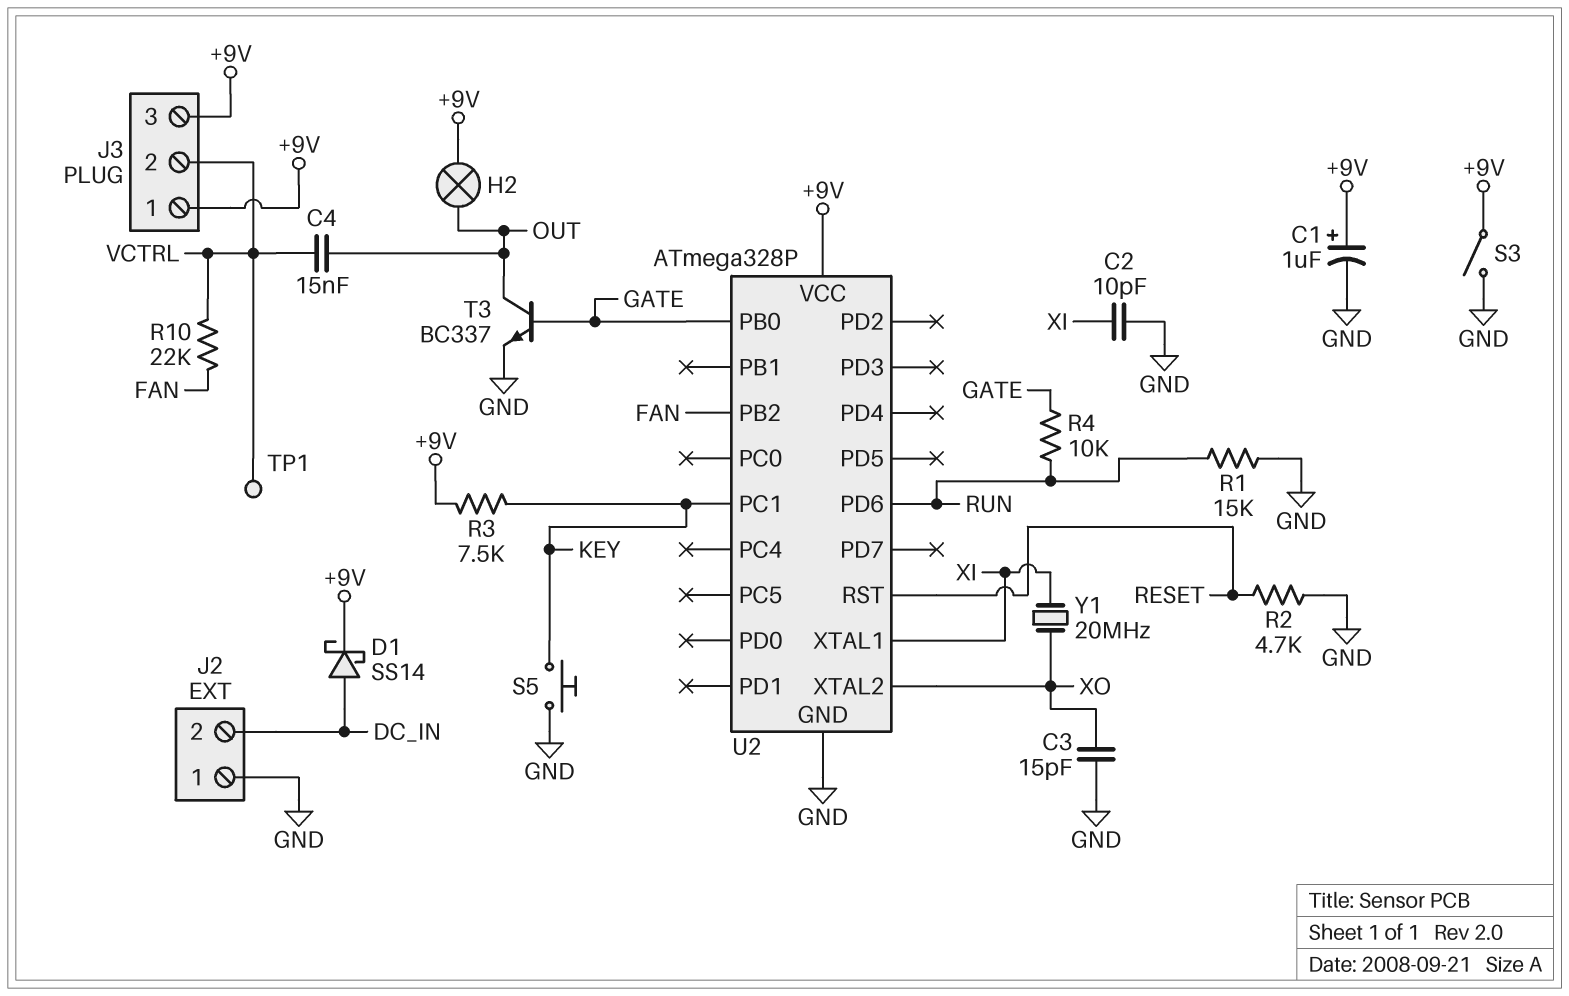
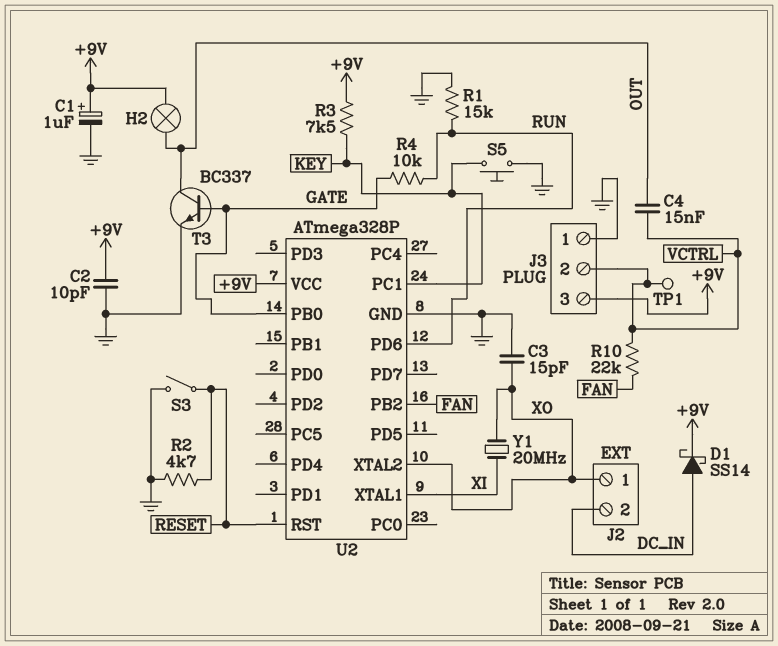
C2: 10pF (GND, XI) -> 10pF (+9V, GND)
J2 pin 1: GND -> XO
J3 pin 1: +9V -> GND
S3: switch (+9V, GND) -> switch (GND, RESET)

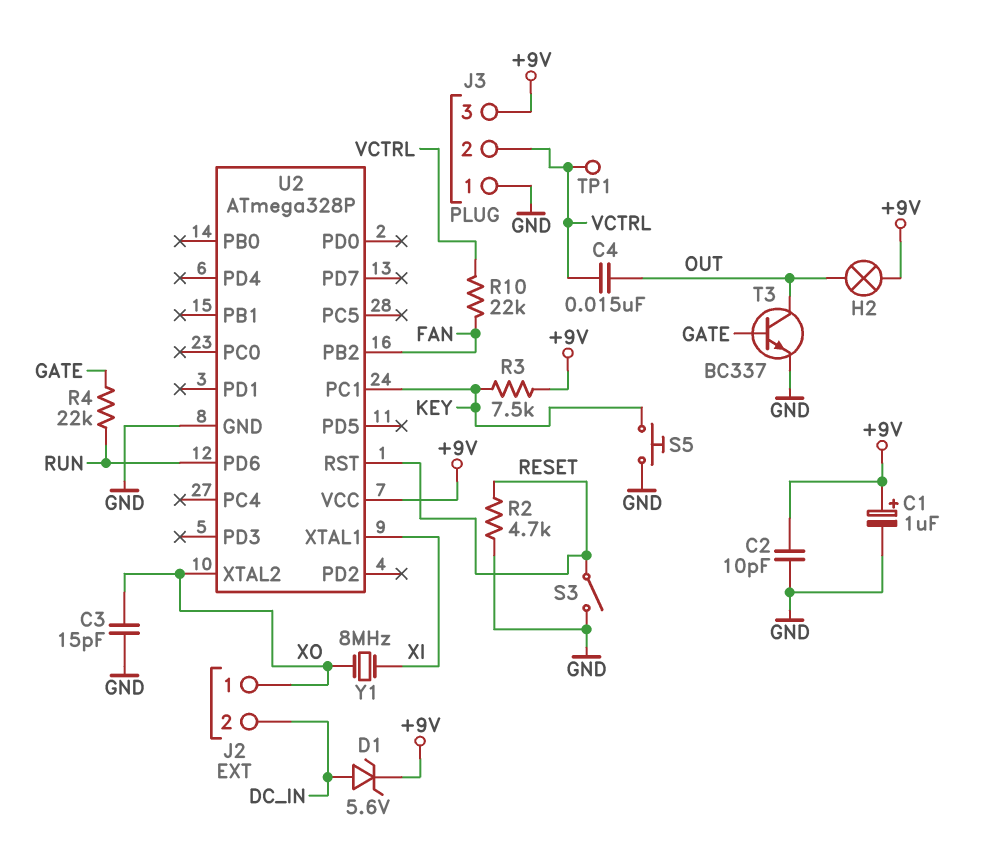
D1: schottky SS14 (A DC_IN, K +9V) -> zener 5.6V (A DC_IN, K +9V)
R1: 15k (GND, RUN) -> none
R4: 10k (GATE, RUN) -> 22k (GATE, RUN)
U2 pin PB0: GATE -> none
Y1: 20MHz (XI, XO) -> 8MHz (XI, XO)

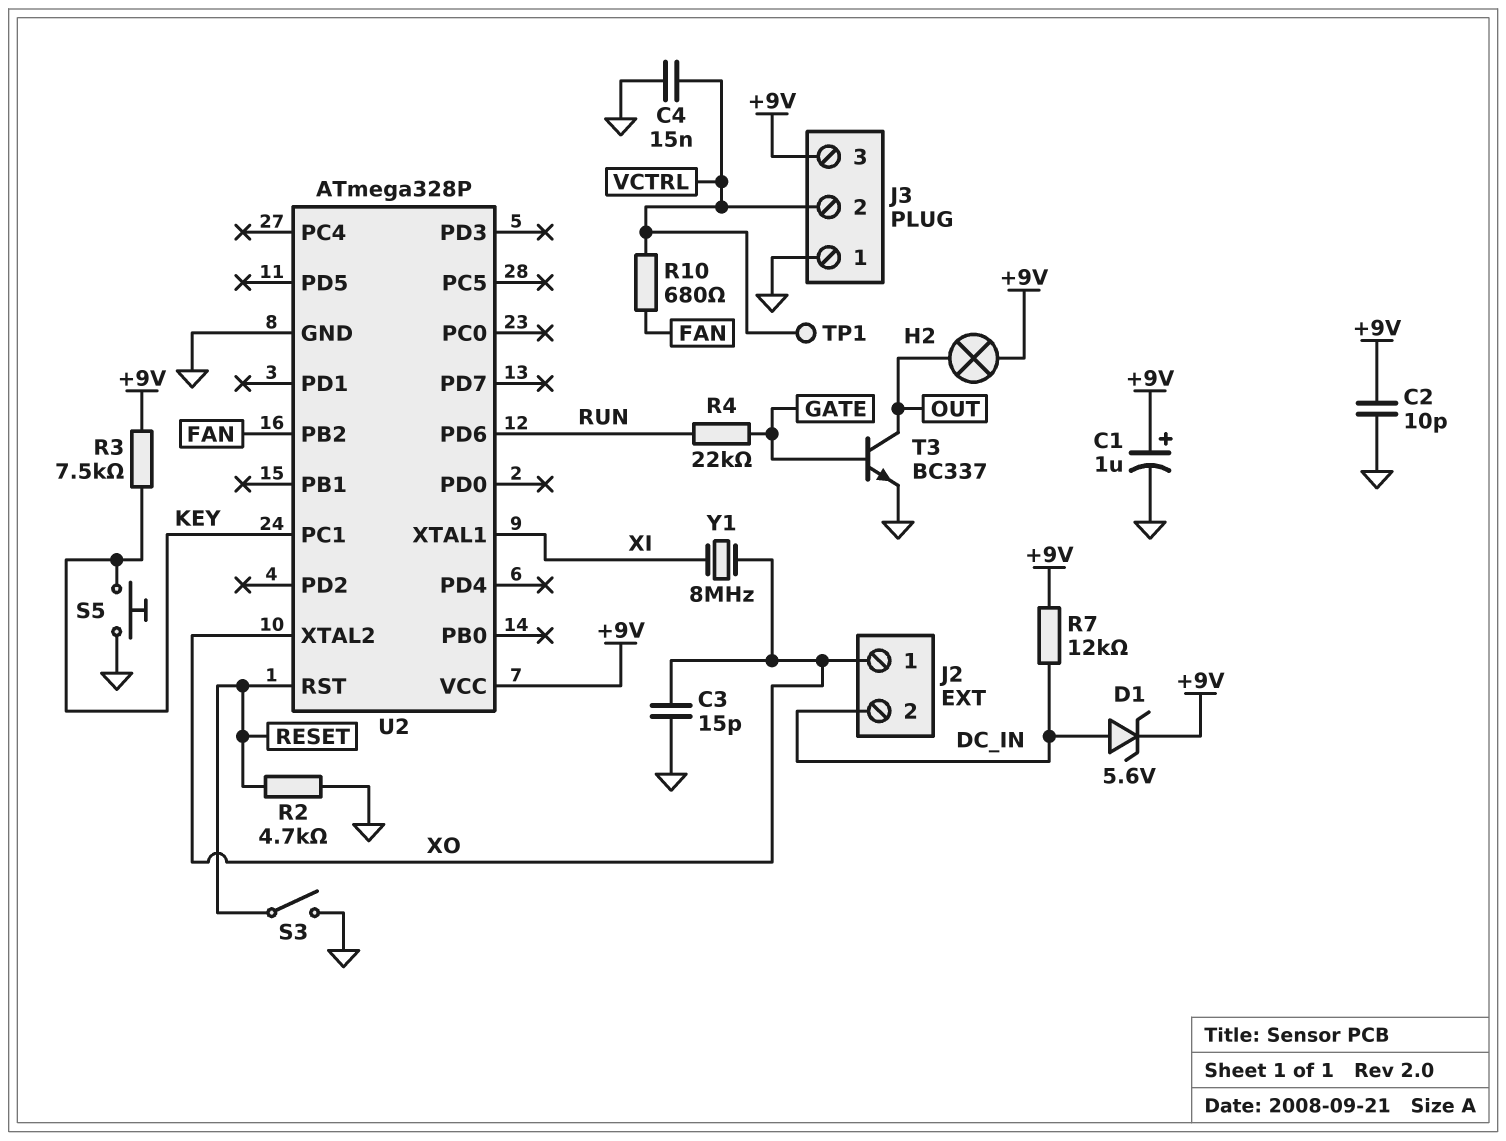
C4: 15nF (OUT, VCTRL) -> 15nF (GND, VCTRL)
R7: none -> 12k (+9V, DC_IN)
R10: 22k (FAN, VCTRL) -> 680 (FAN, VCTRL)

